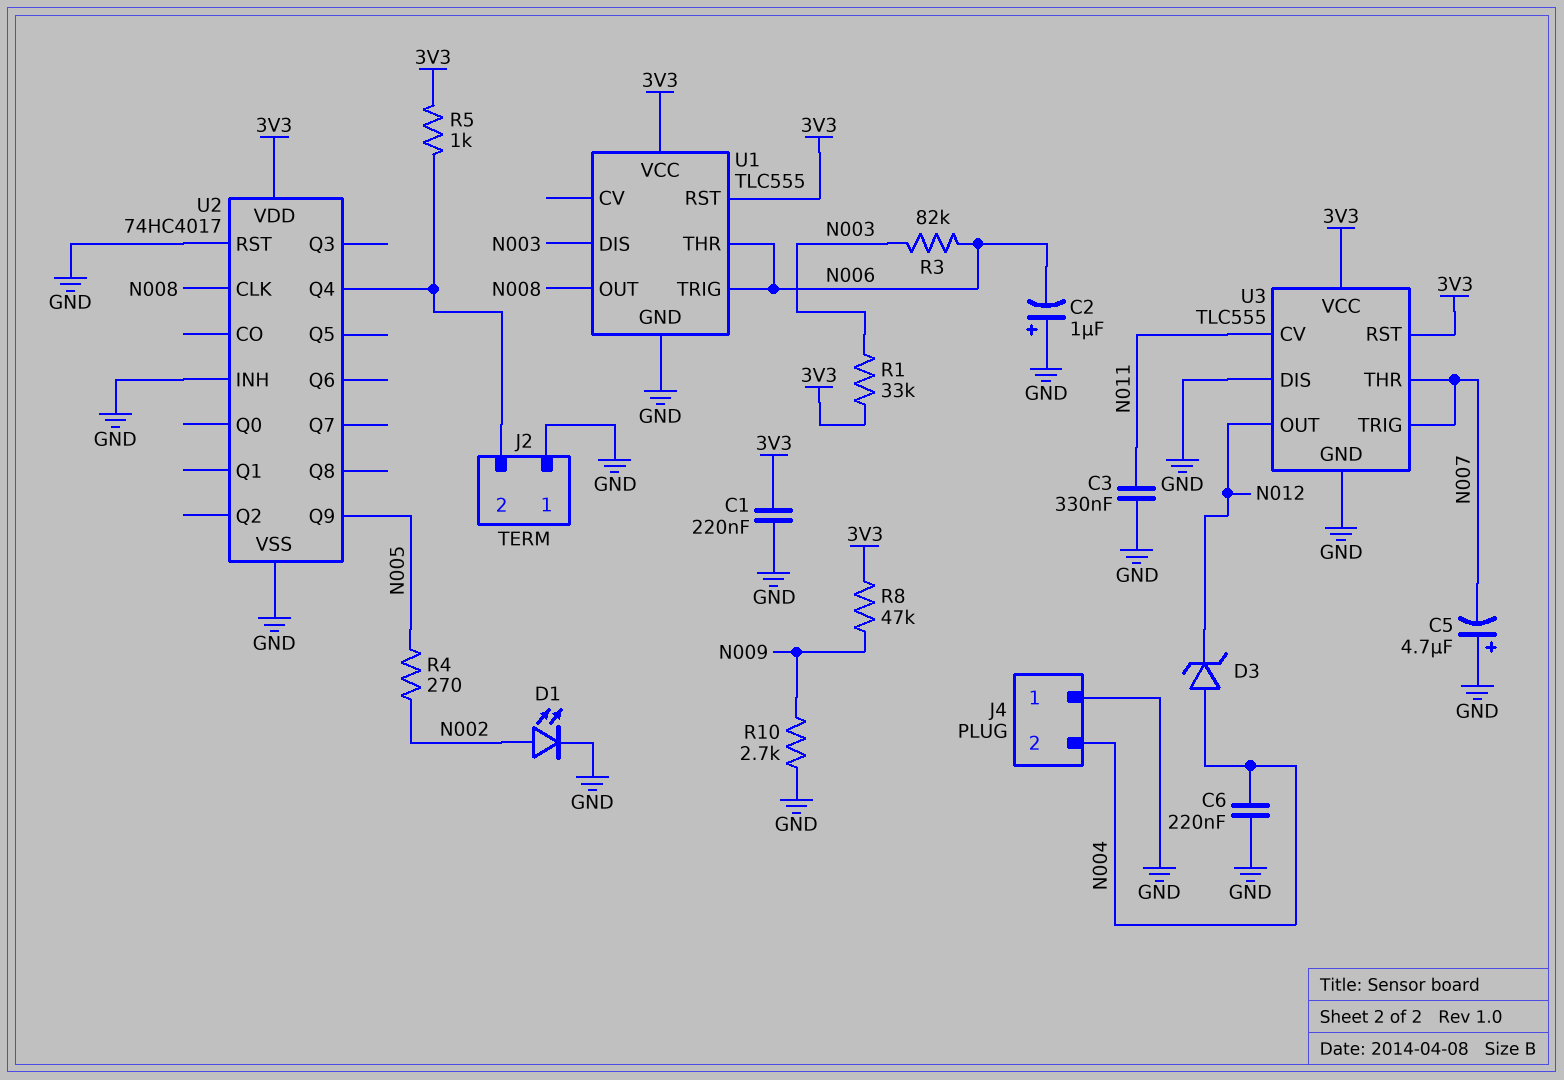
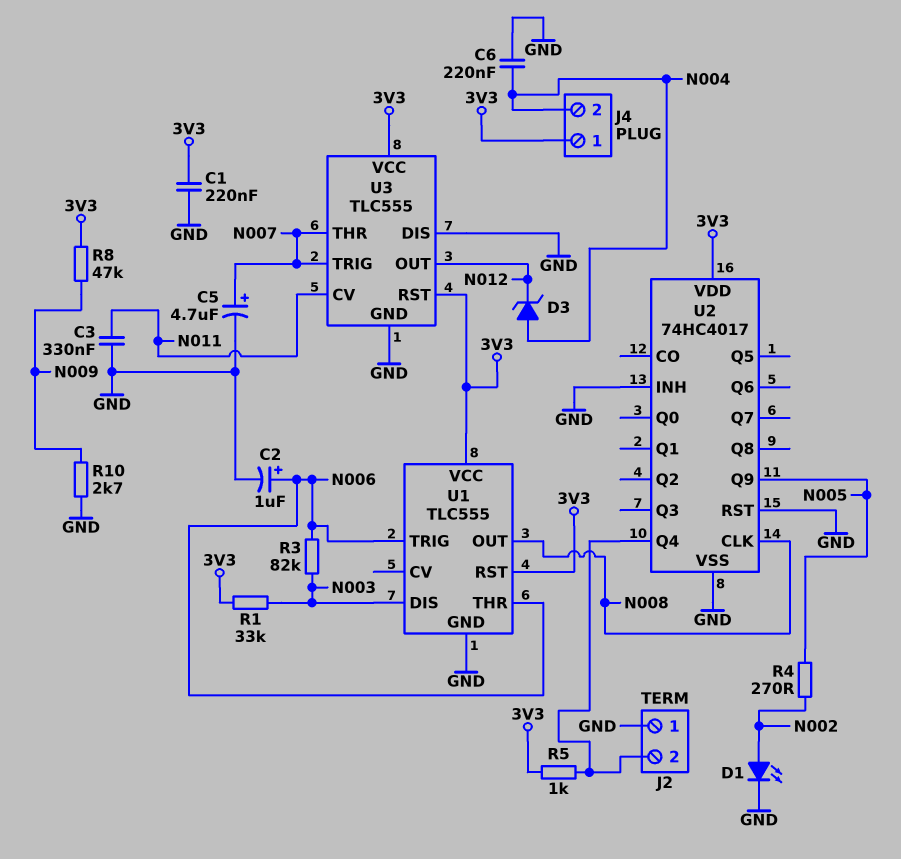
C2: 1uF (plus GND, minus N006) -> 1uF (plus N006, minus GND)
C5: 4.7uF (plus GND, minus N007) -> 4.7uF (plus N007, minus GND)
J4 pin 1: GND -> 3V3

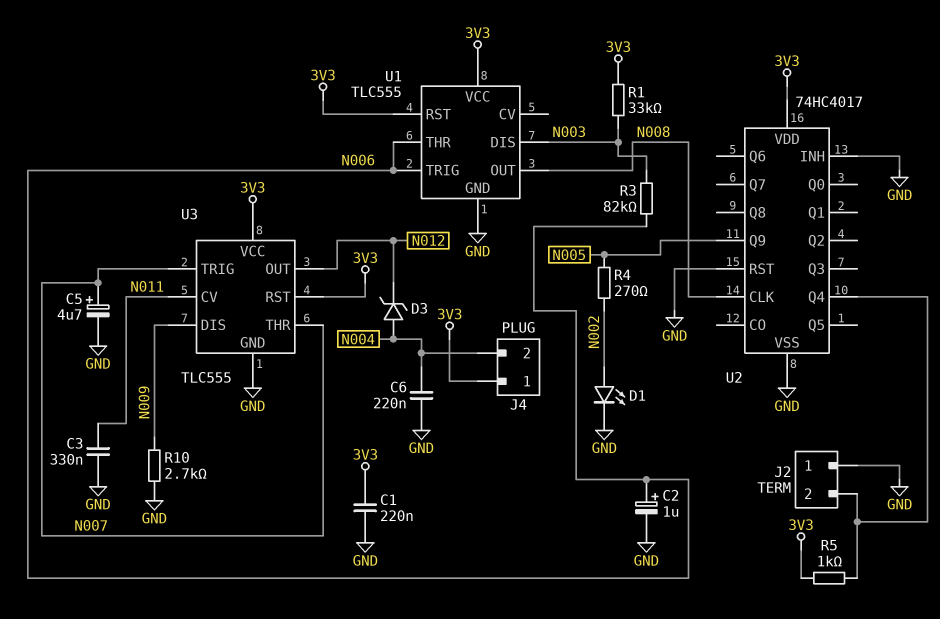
R8: 47k (3V3, N009) -> none
U3 pin DIS: GND -> N009

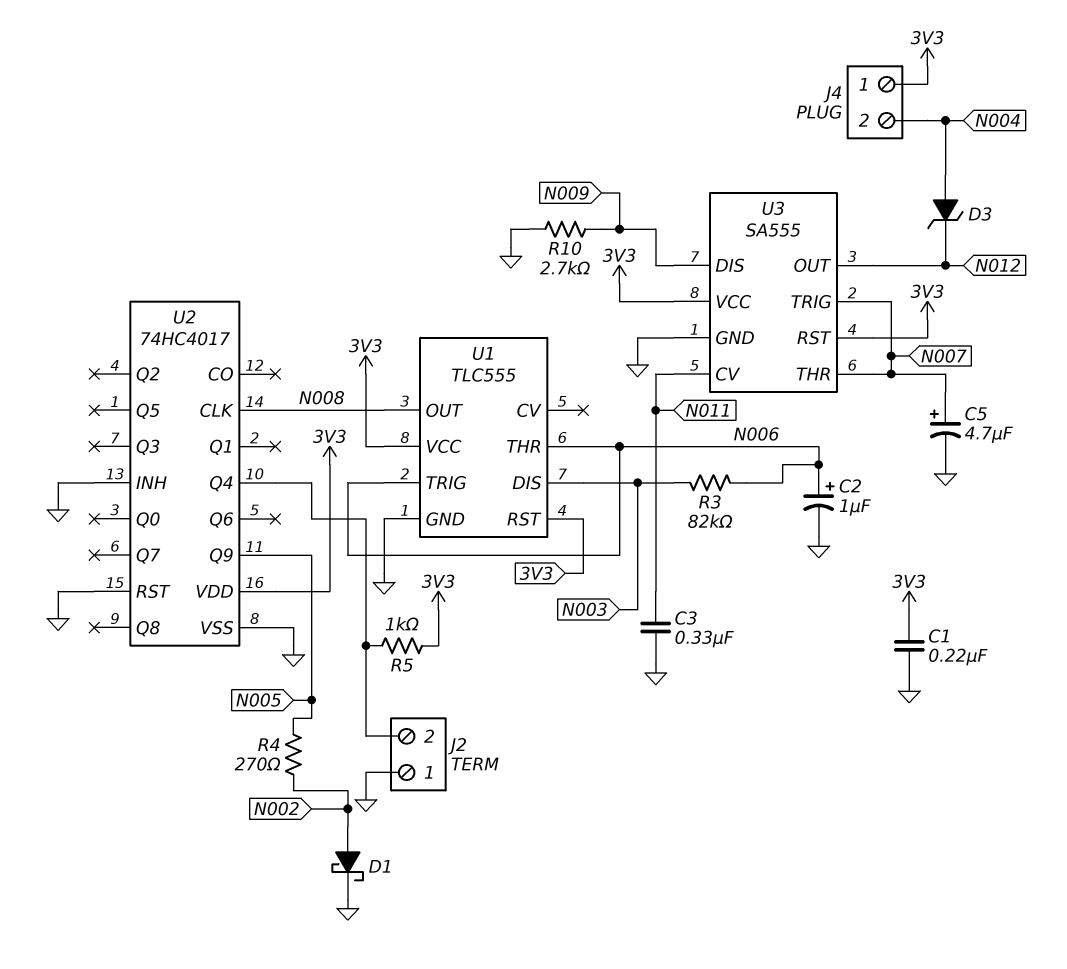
C6: 220nF (GND, N004) -> none
D1: LED (A N002, K GND) -> schottky (A N002, K GND)
R1: 33k (3V3, N003) -> none
U3: TLC555 -> SA555

